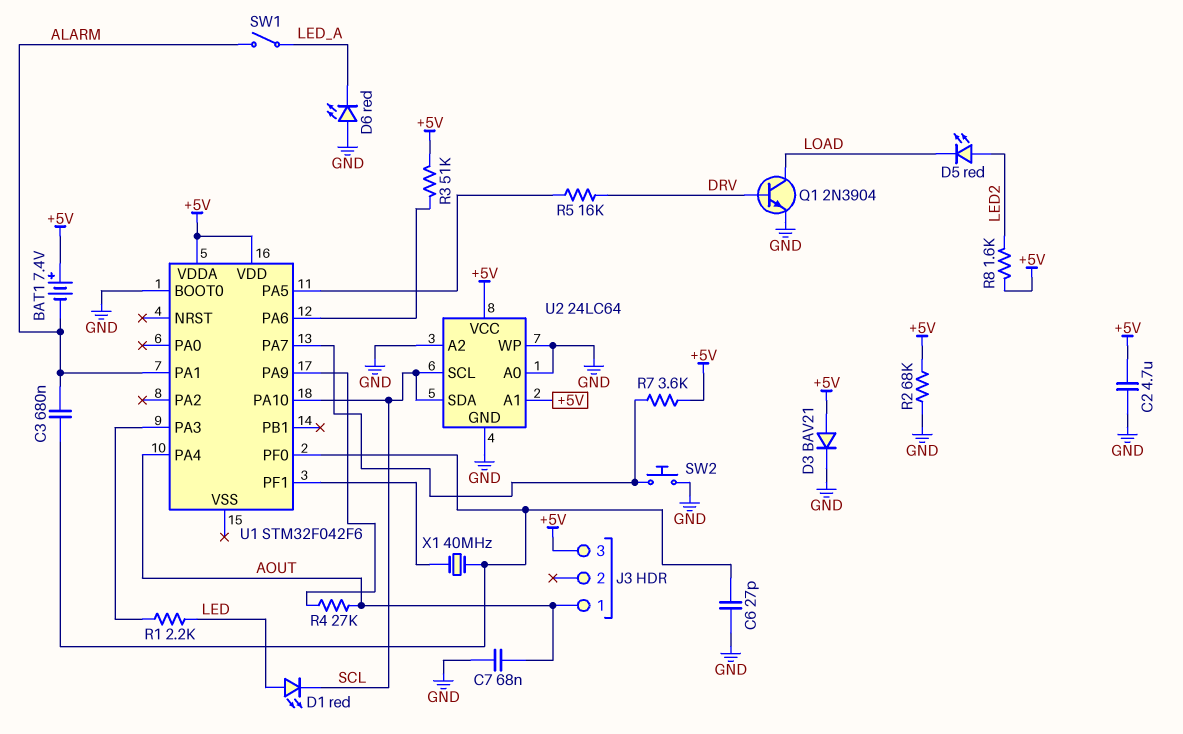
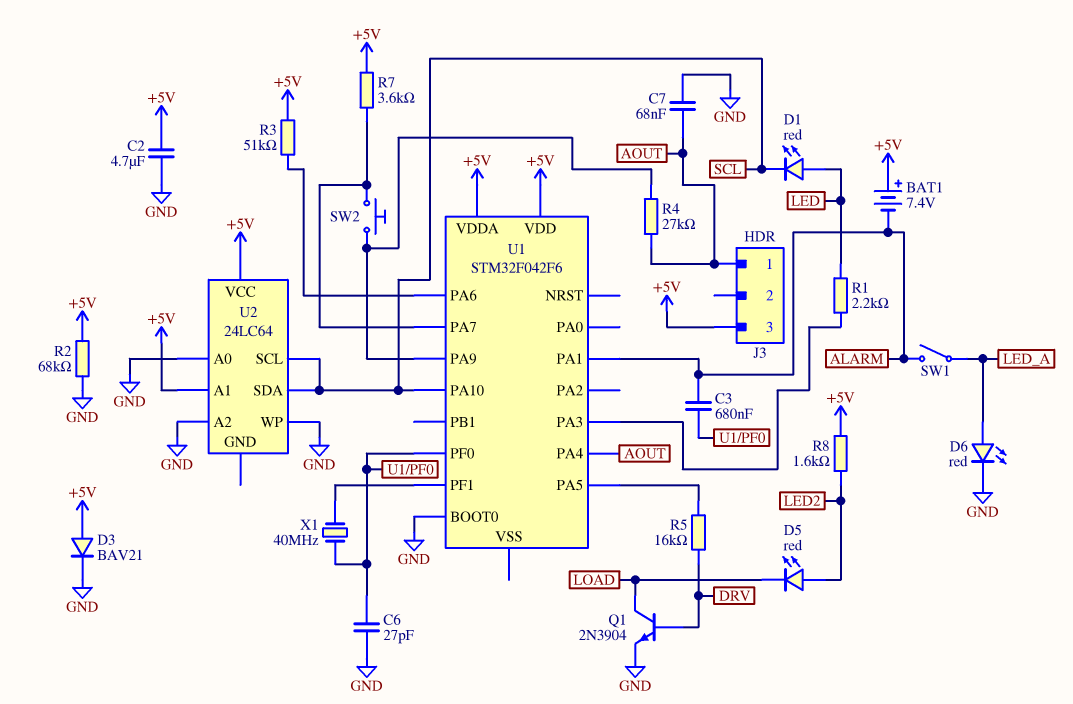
D6: LED red (A GND, K LED_A) -> LED red (A LED_A, K GND)
SW2: button (GND, U1/PA7) -> button (U1/PA7, U1/PA9)
U2 pin GND: GND -> none

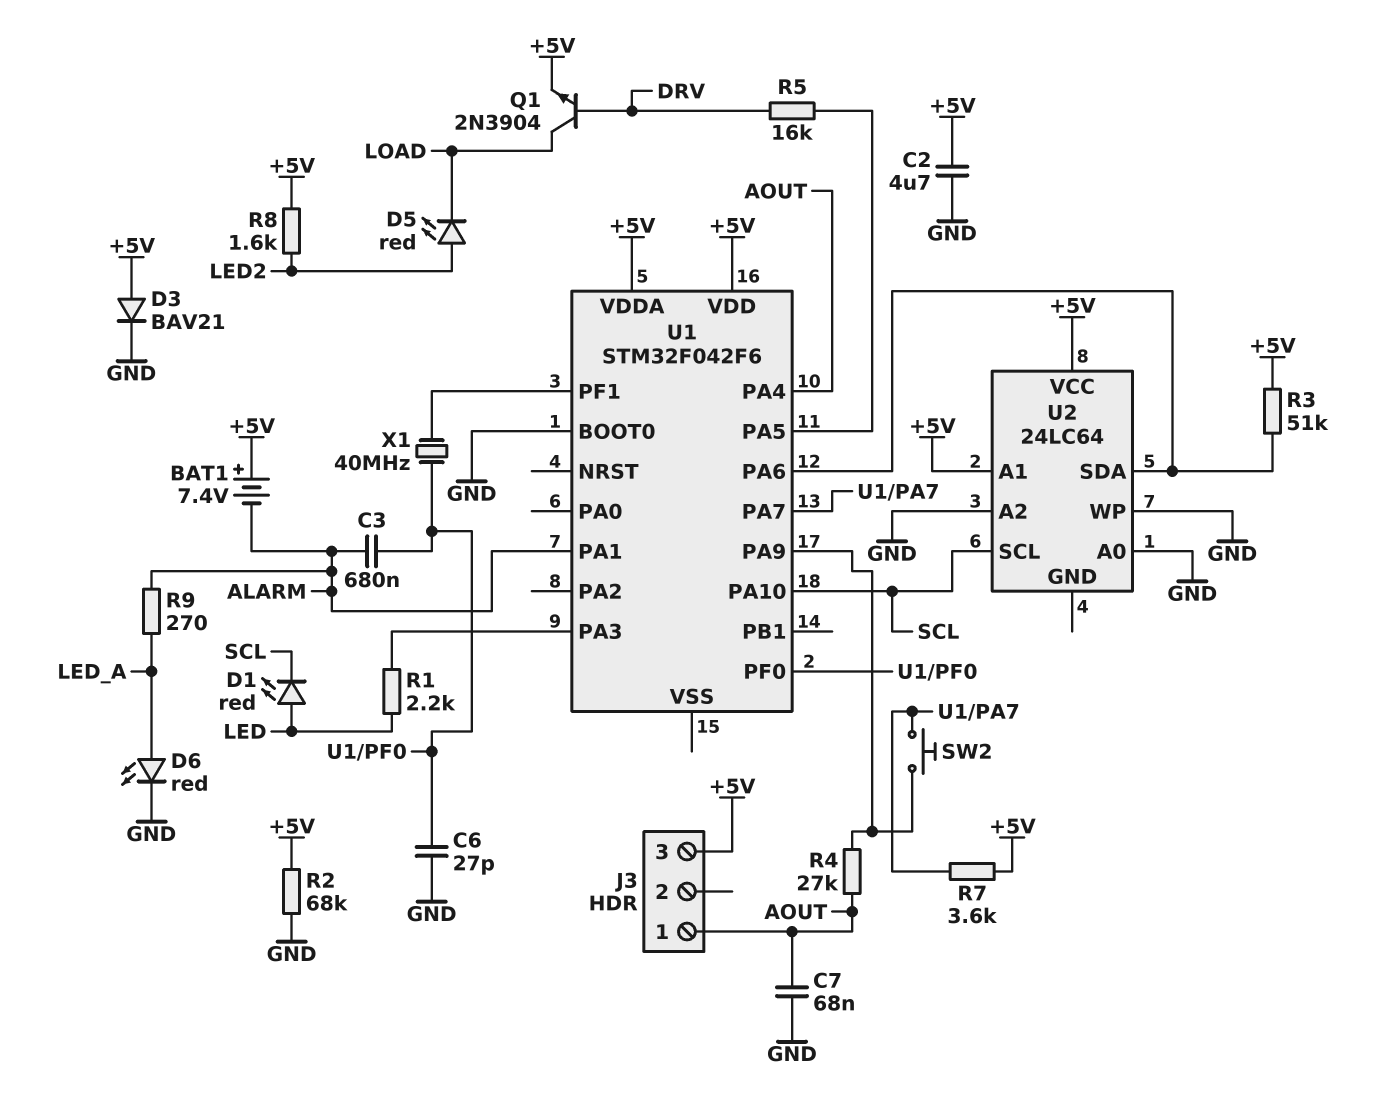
Q1: NPN 2N3904 (B DRV, C LOAD, E GND) -> NPN 2N3904 (B DRV, C LOAD, E +5V)
R9: none -> 270 (ALARM, LED_A)
SW1: switch (ALARM, LED_A) -> none
U2 pin SDA: SCL -> U1/PA6

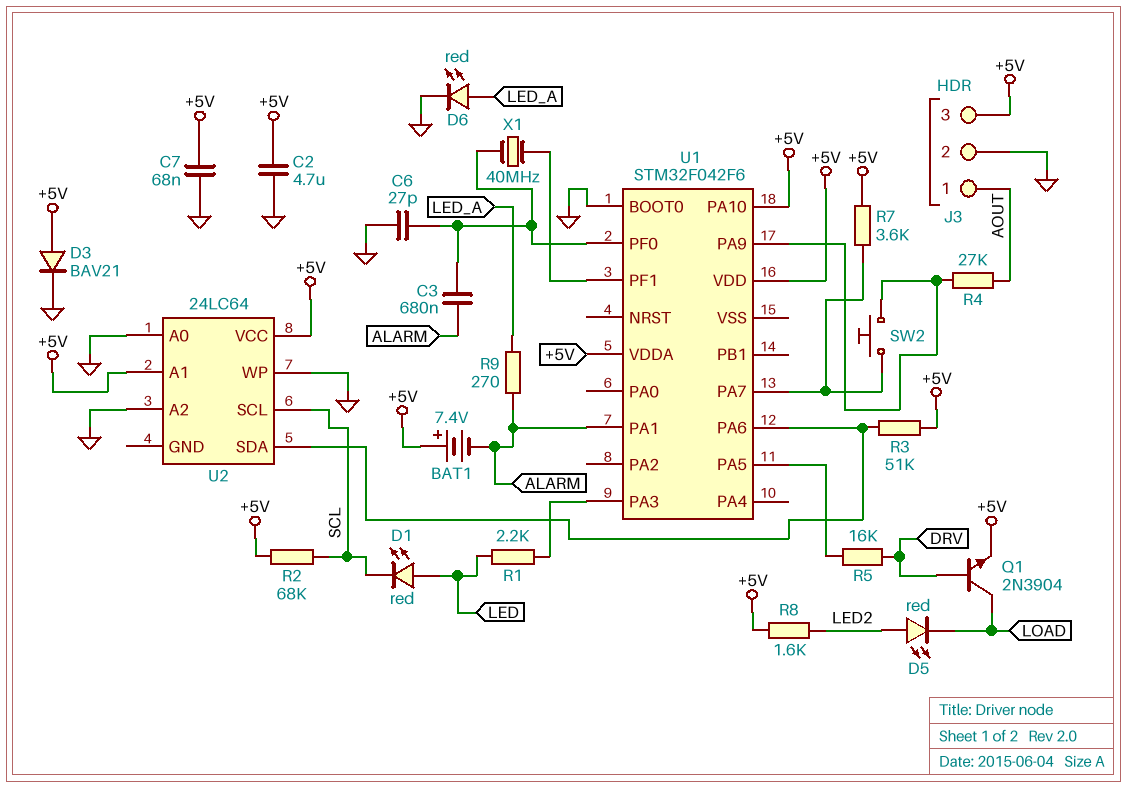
C7: 68nF (AOUT, GND) -> 68nF (+5V, GND)
J3 pin 2: none -> GND
R2: 68k (+5V, GND) -> 68k (+5V, SCL)
U1 pin PA4: AOUT -> none
U1 pin PA10: SCL -> +5V

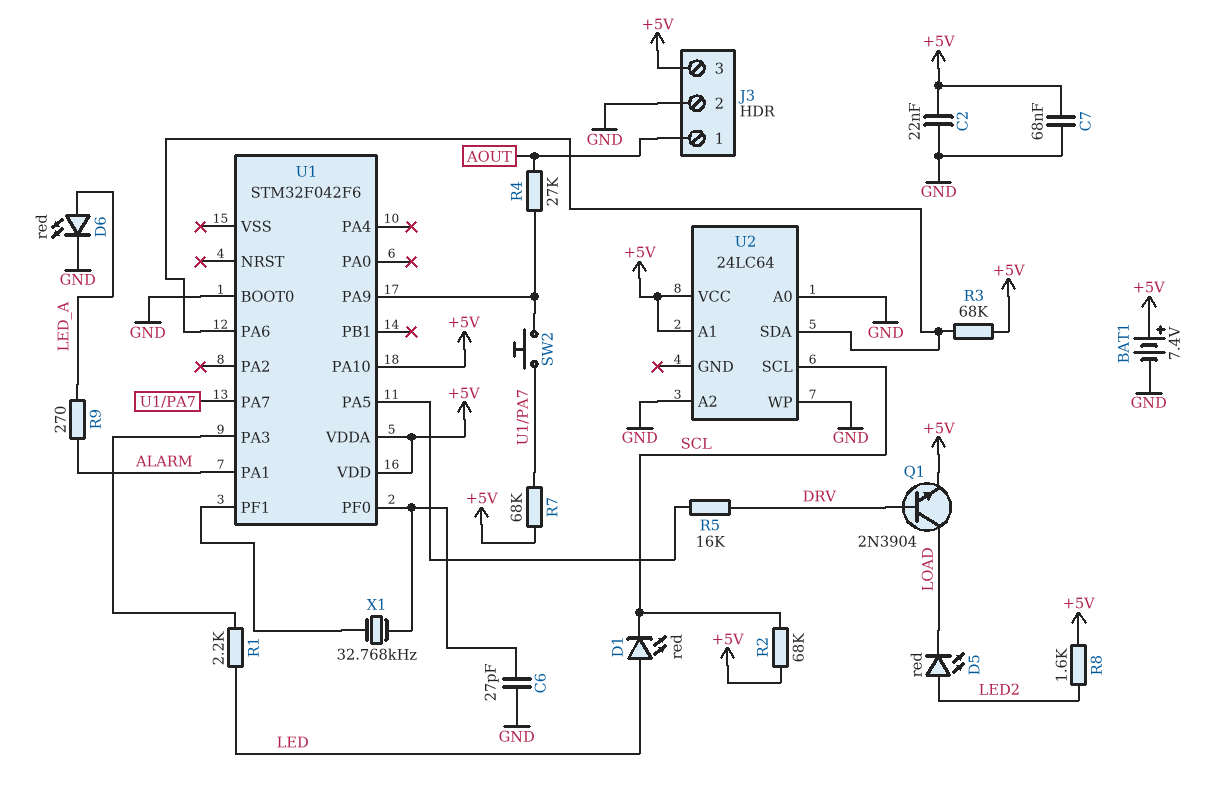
BAT1: 7.4V (plus +5V, minus ALARM) -> 7.4V (plus +5V, minus GND)
C2: 4.7uF (+5V, GND) -> 22nF (+5V, GND)
C3: 680nF (ALARM, U1/PF0) -> none
D3: diode BAV21 (A +5V, K GND) -> none
R3: 51k (+5V, U1/PA6) -> 68k (+5V, U1/PA6)
R7: 3.6k (+5V, U1/PA7) -> 68k (+5V, U1/PA7)
X1: 40MHz (U1/PF0, U1/PF1) -> 32.768kHz (U1/PF0, U1/PF1)

